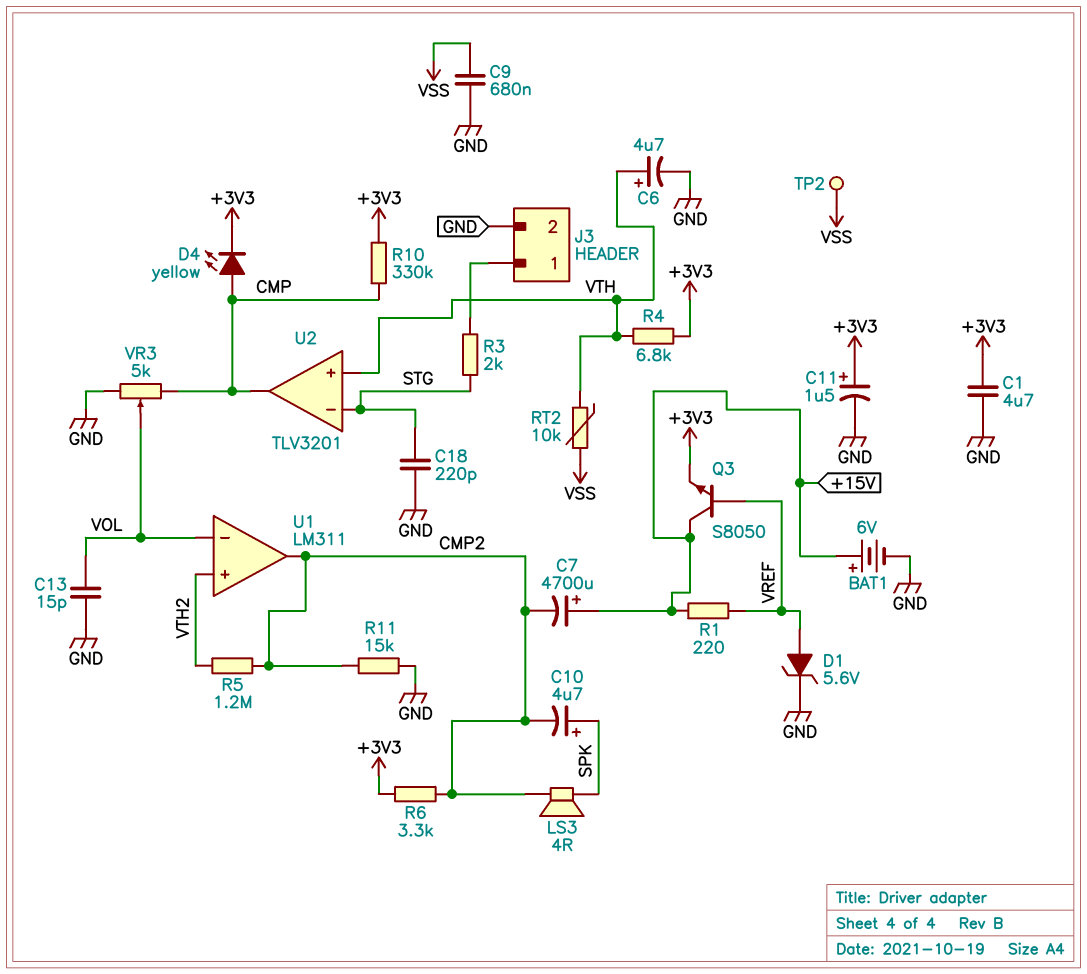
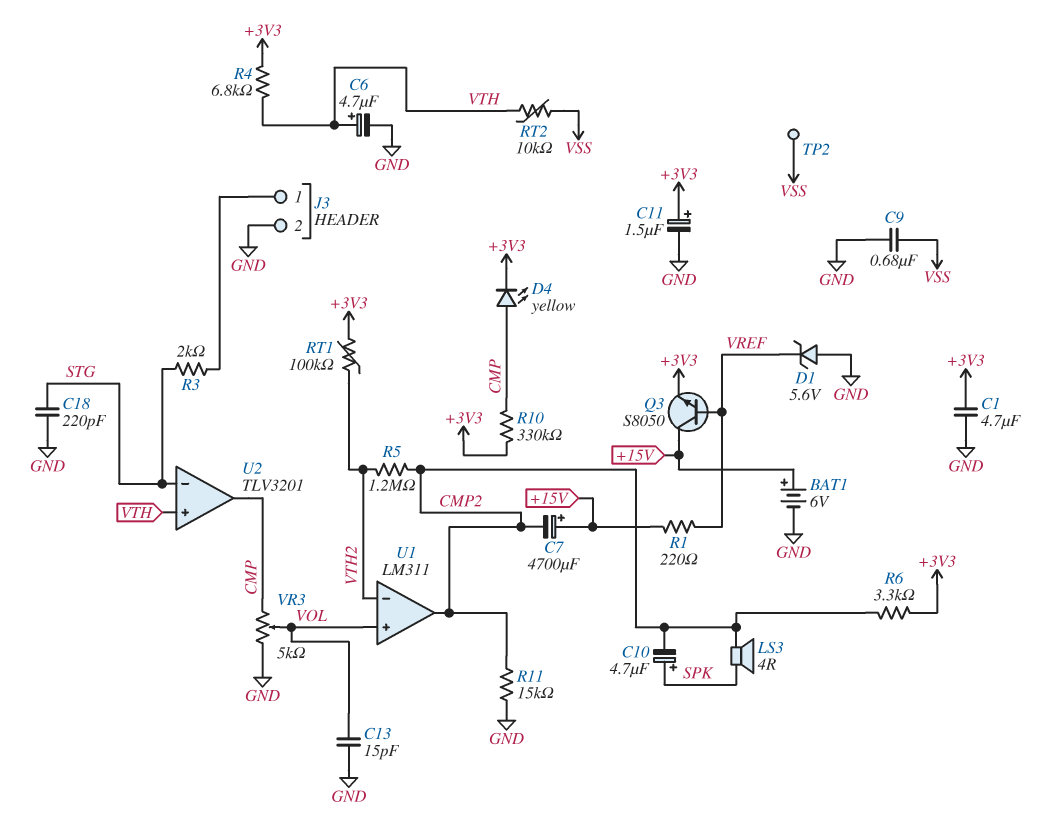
D1: zener 5.6V (A VREF, K GND) -> zener 5.6V (A GND, K VREF)
RT1: none -> 100k (+3V3, VTH2)
U1 pin in+: VTH2 -> VOL
U1 pin in-: VOL -> VTH2

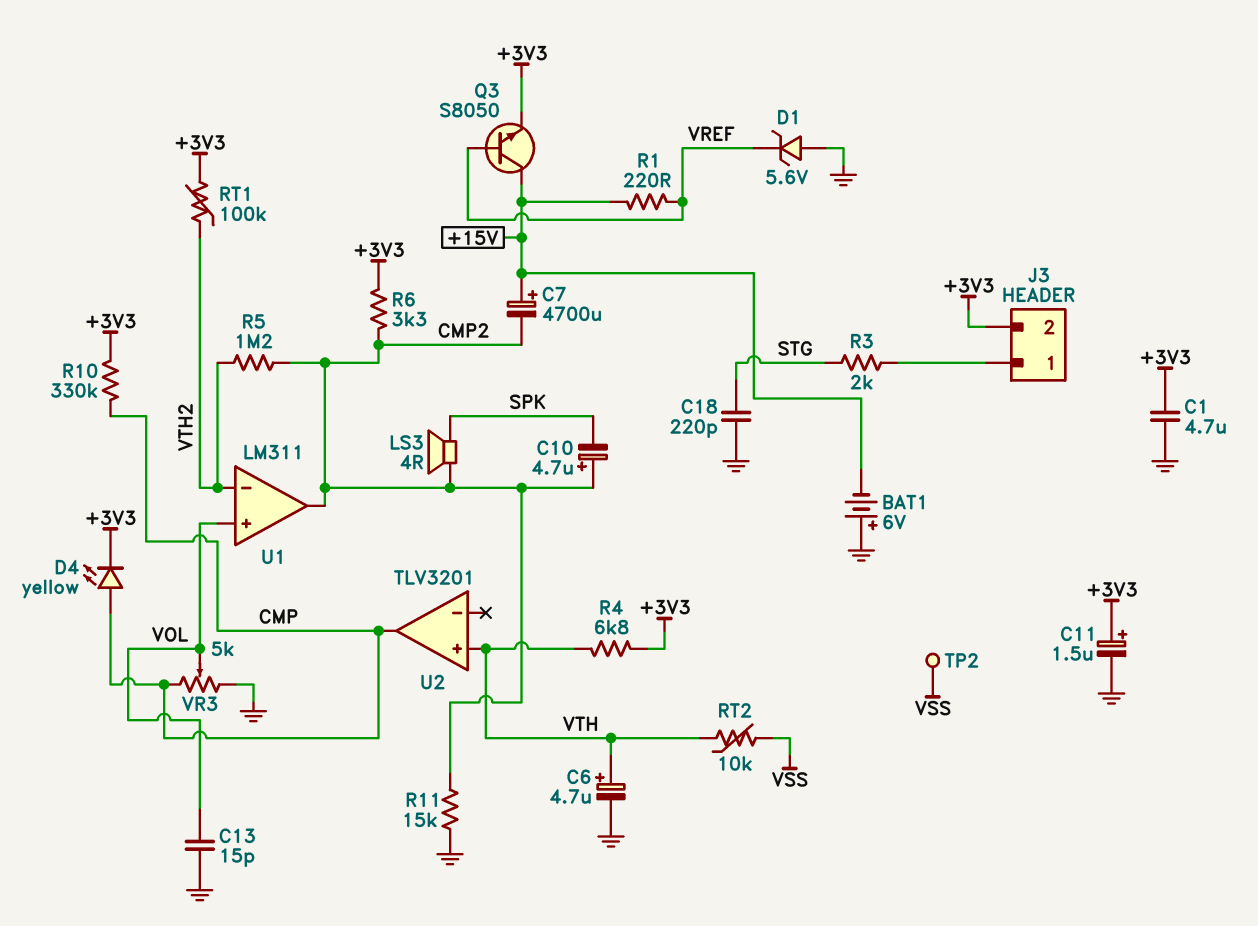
BAT1: 6V (plus +15V, minus GND) -> 6V (plus GND, minus +15V)
C9: 680nF (GND, VSS) -> none
C10: 4.7uF (plus SPK, minus CMP2) -> 4.7uF (plus CMP2, minus SPK)
J3 pin 2: GND -> +3V3
U2 pin in-: STG -> none

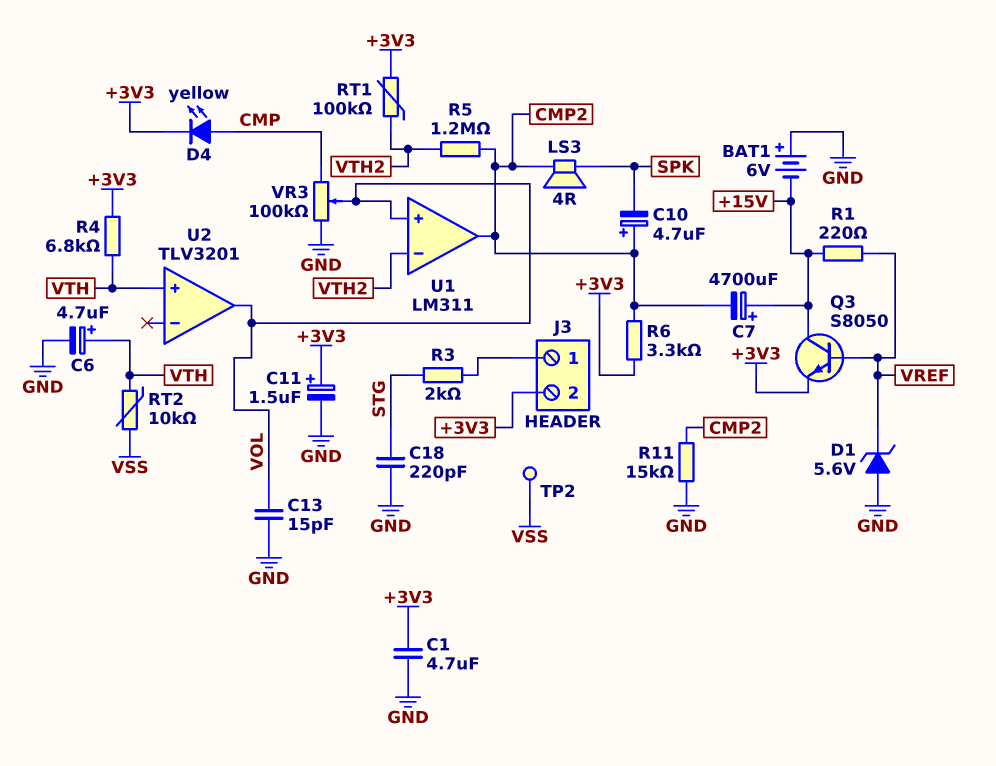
R10: 330k (+3V3, CMP) -> none
U2 pin out: CMP -> VOL
VR3: 5k (CMP, GND, wiper VOL) -> 100k (CMP, GND, wiper VOL)

